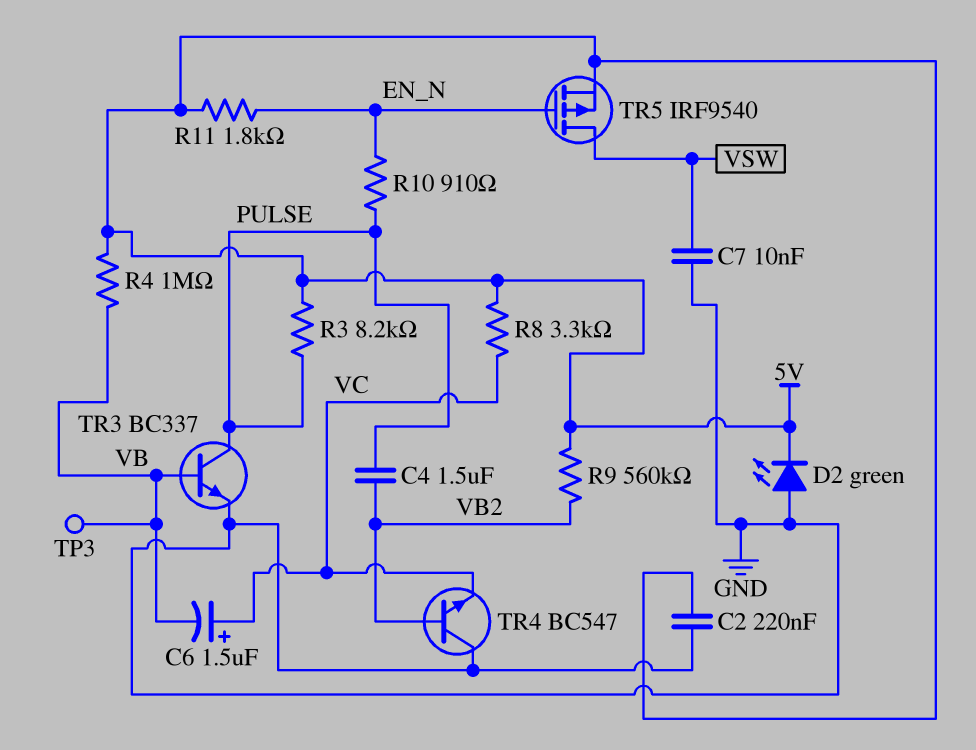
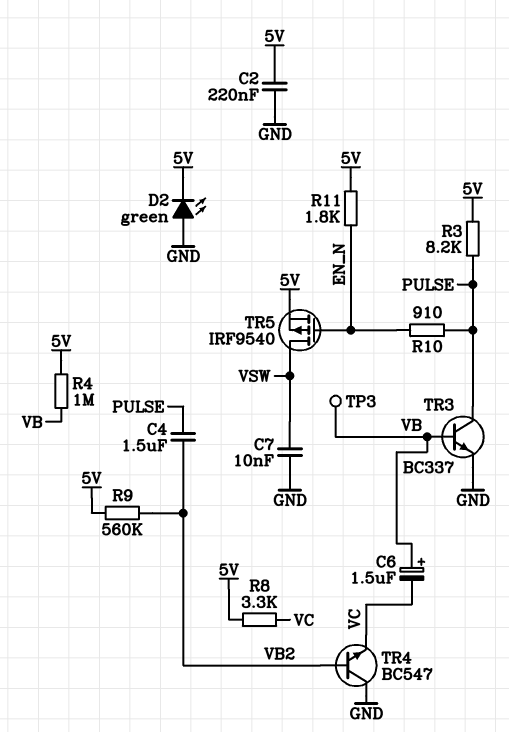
C6: 1.5uF (plus VC, minus VB) -> 1.5uF (plus VB, minus VC)

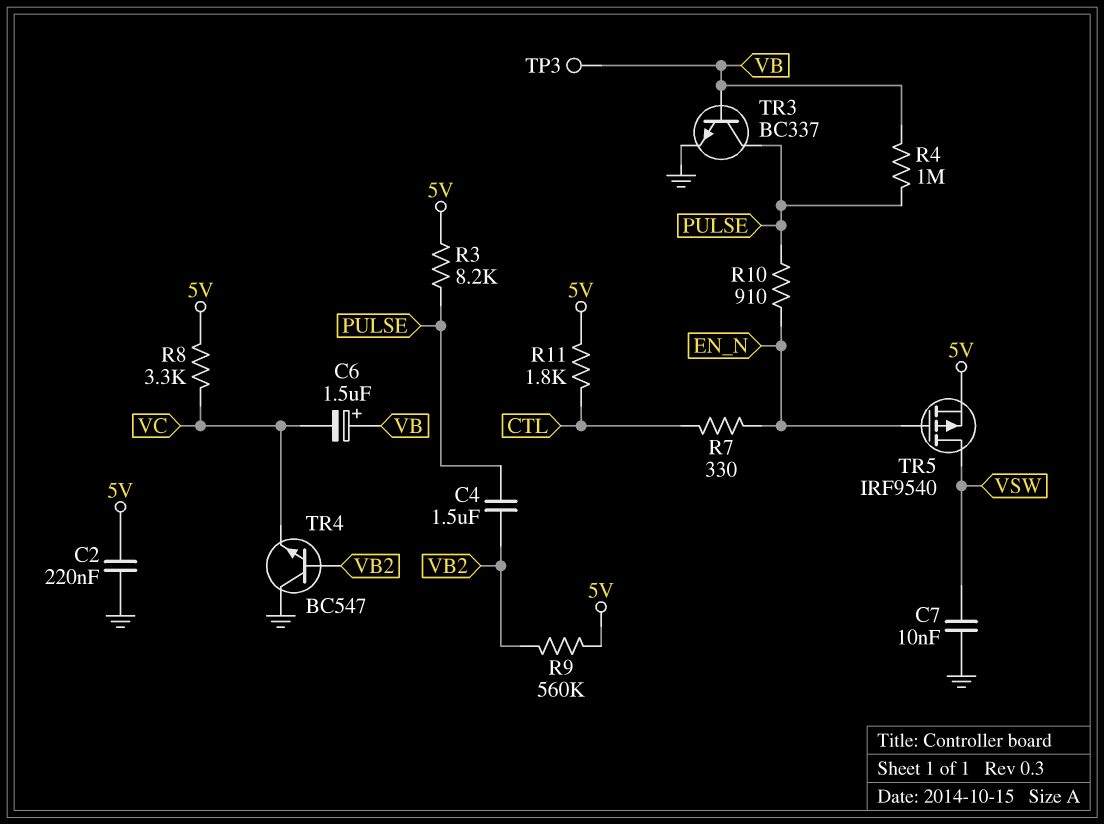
D2: LED green (A GND, K 5V) -> none
R4: 1M (5V, VB) -> 1M (PULSE, VB)
R7: none -> 330 (CTL, EN_N)
R11: 1.8k (5V, EN_N) -> 1.8k (5V, CTL)

